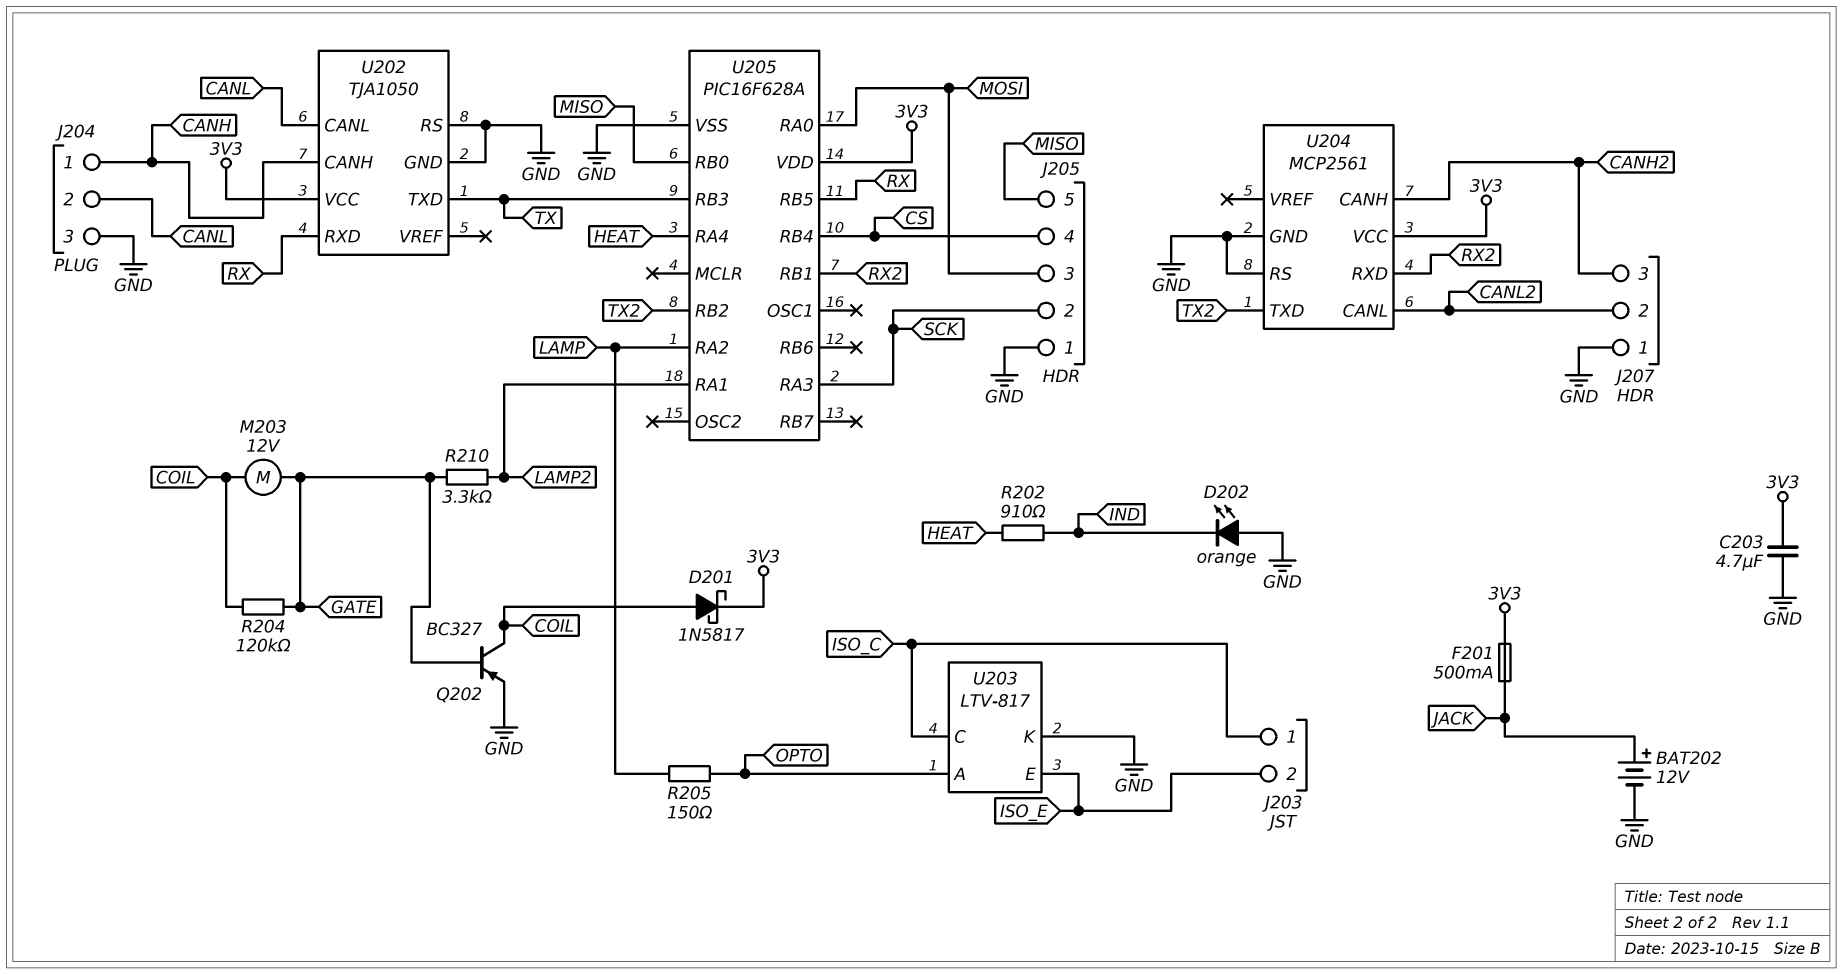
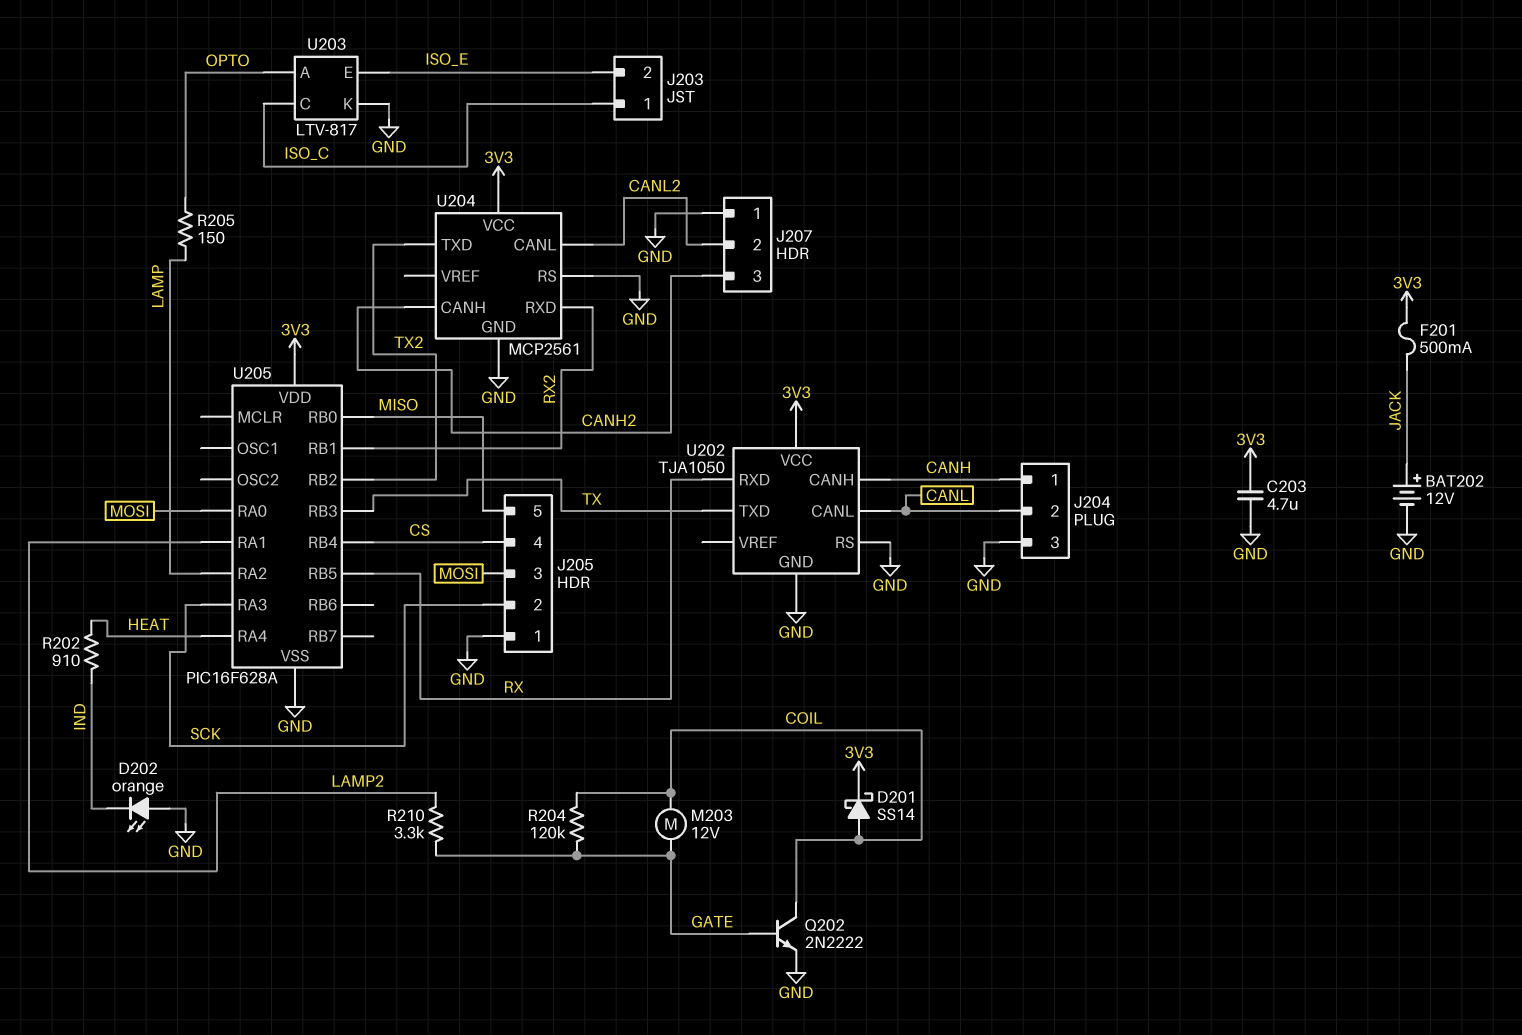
D201: schottky 1N5817 (A COIL, K 3V3) -> schottky SS14 (A COIL, K 3V3)
Q202: PNP BC327 (B GATE, C COIL, E GND) -> NPN 2N2222 (B GATE, C COIL, E GND)

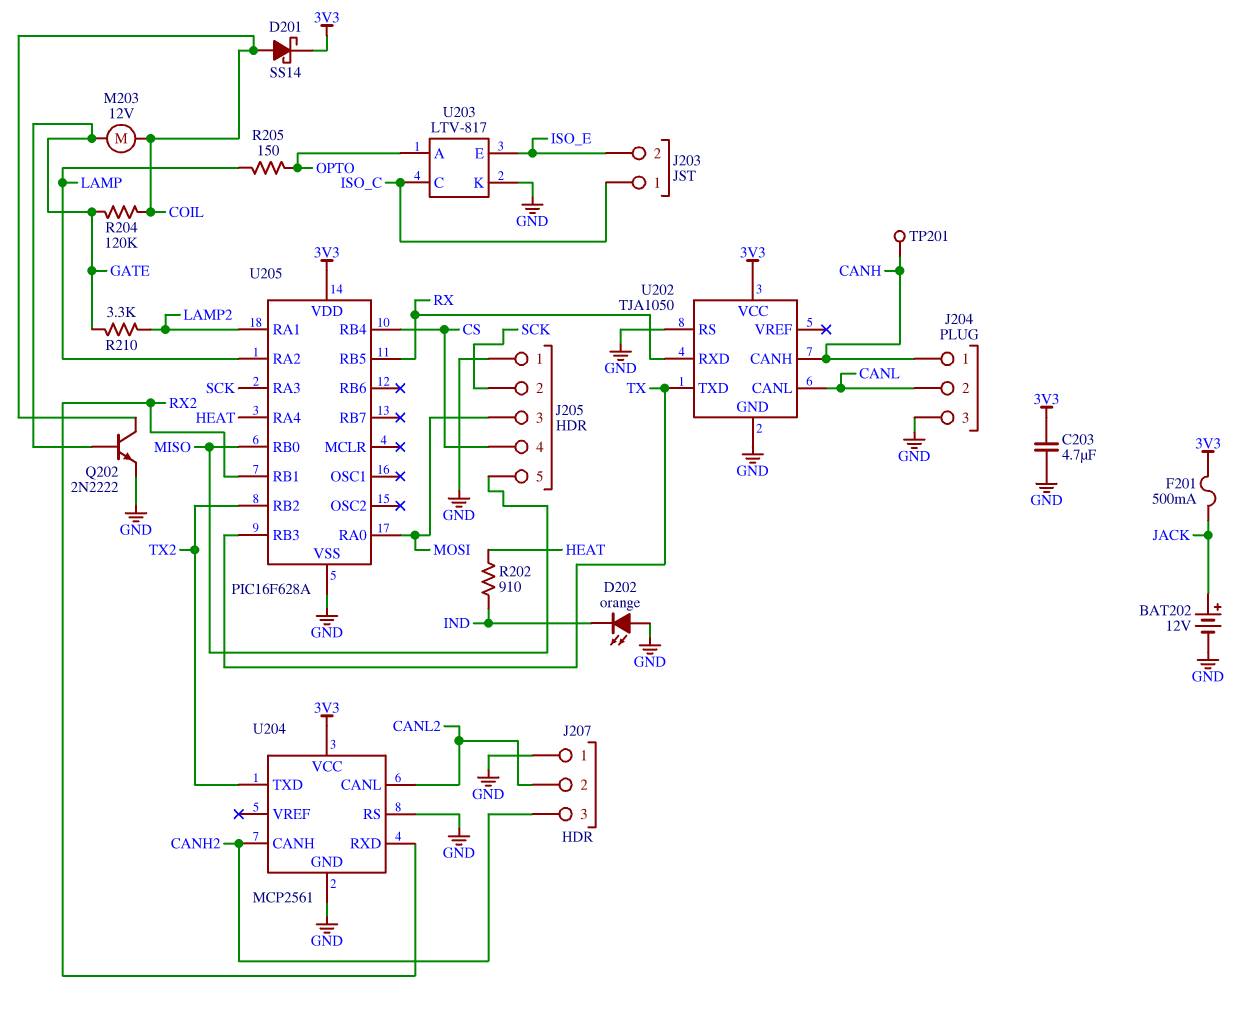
TP201: none -> test point (CANH)

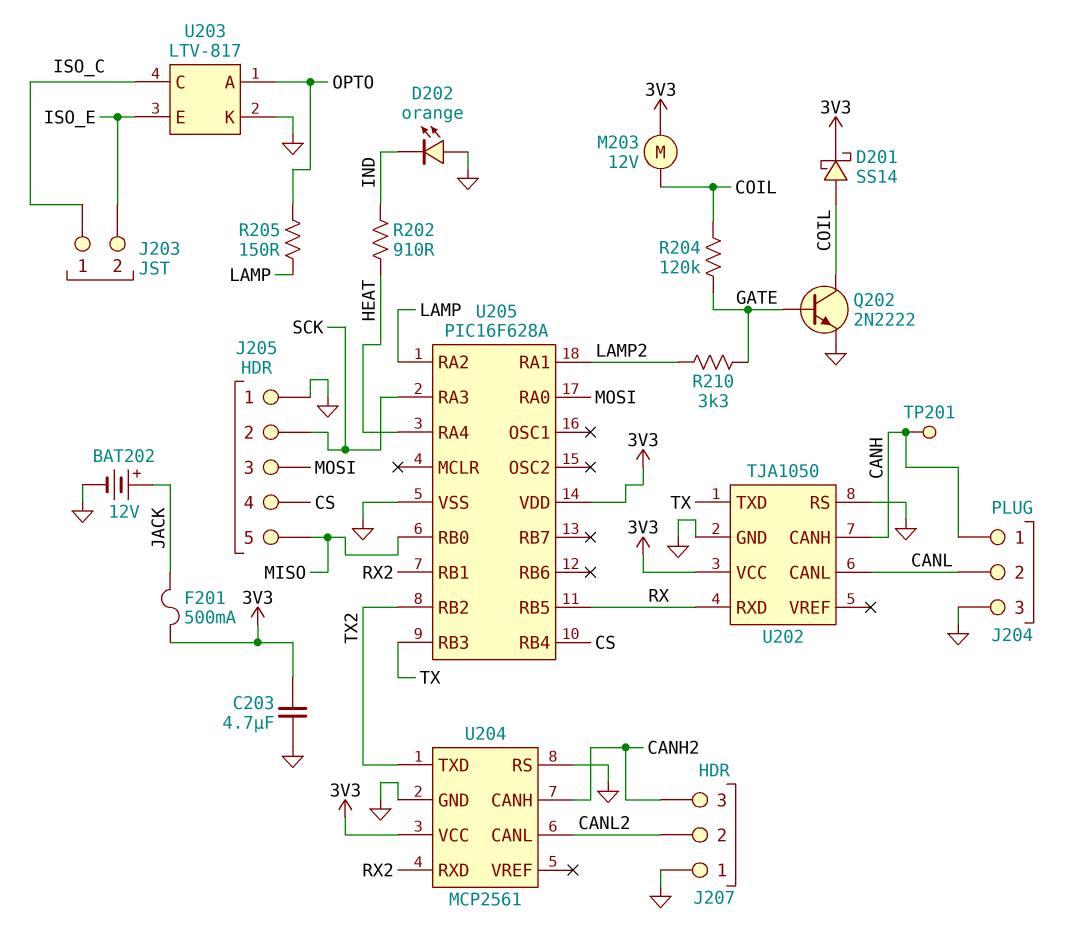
M203: motor 12V (COIL, GATE) -> motor 12V (3V3, COIL)

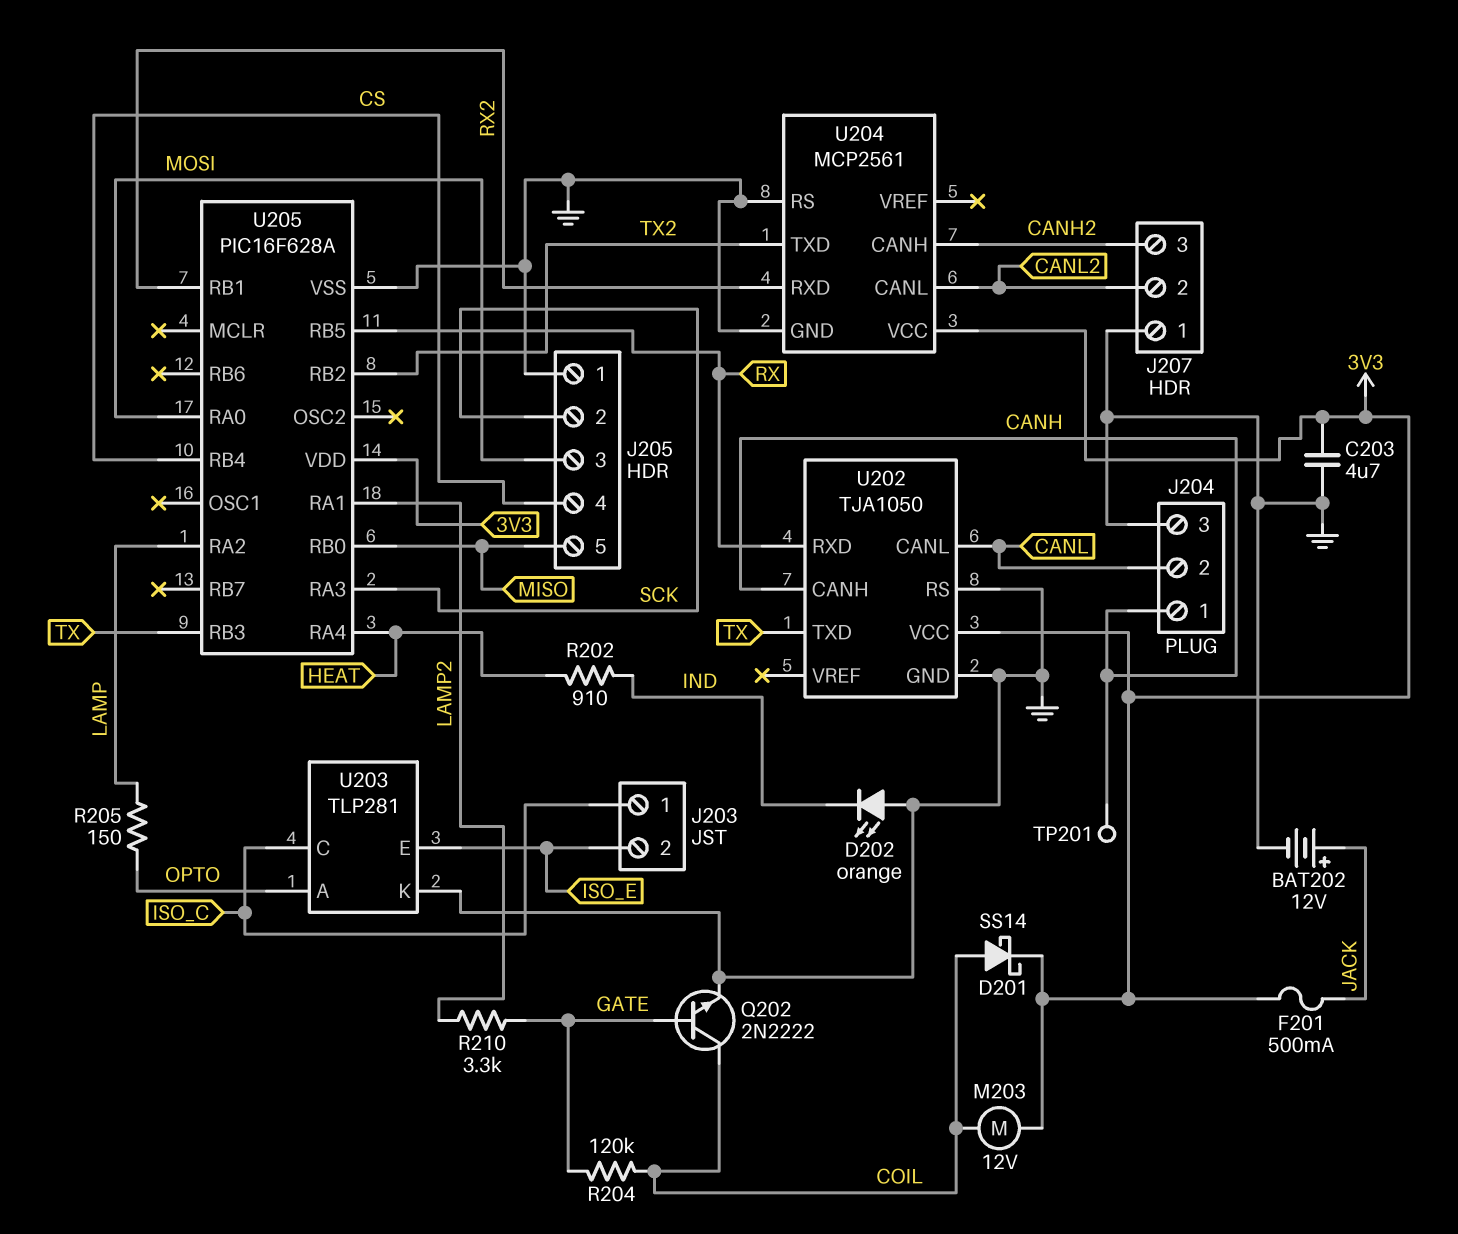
U203: LTV-817 -> TLP281

